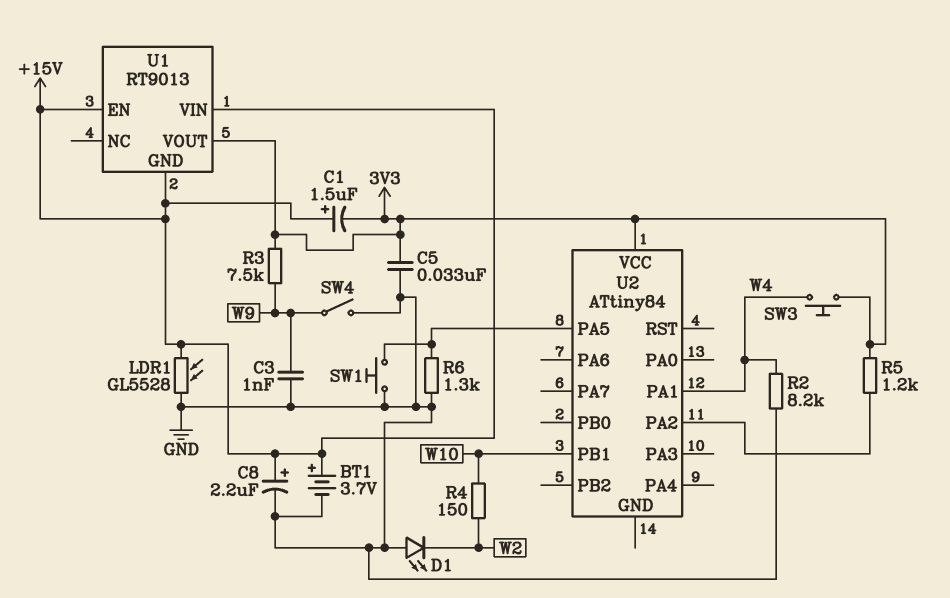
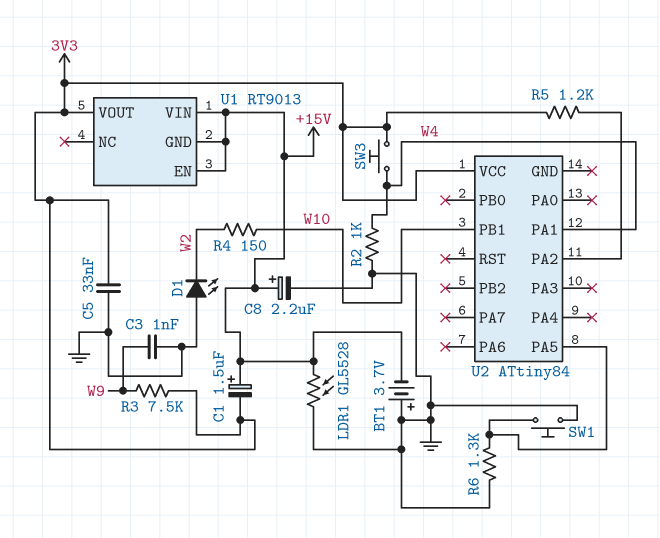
BT1: 3.7V (plus +15V, minus GND) -> 3.7V (plus GND, minus +15V)
R2: 8.2k (GND, W4) -> 1k (GND, W4)
SW4: switch (GND, W9) -> none

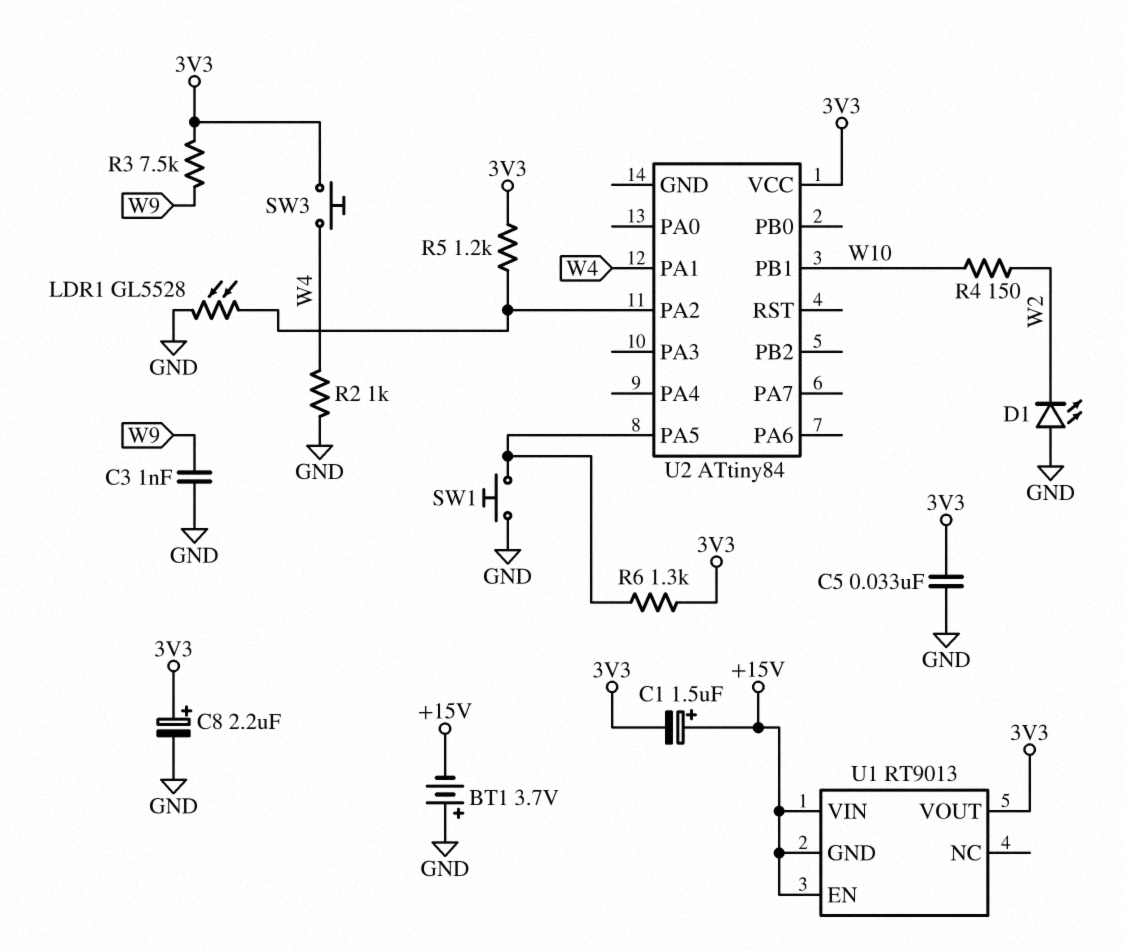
C8: 2.2uF (plus +15V, minus GND) -> 2.2uF (plus 3V3, minus GND)
LDR1: GL5528 (+15V, GND) -> GL5528 (GND, U2/PA2)
R6: 1.3k (GND, U2/PA5) -> 1.3k (3V3, U2/PA5)

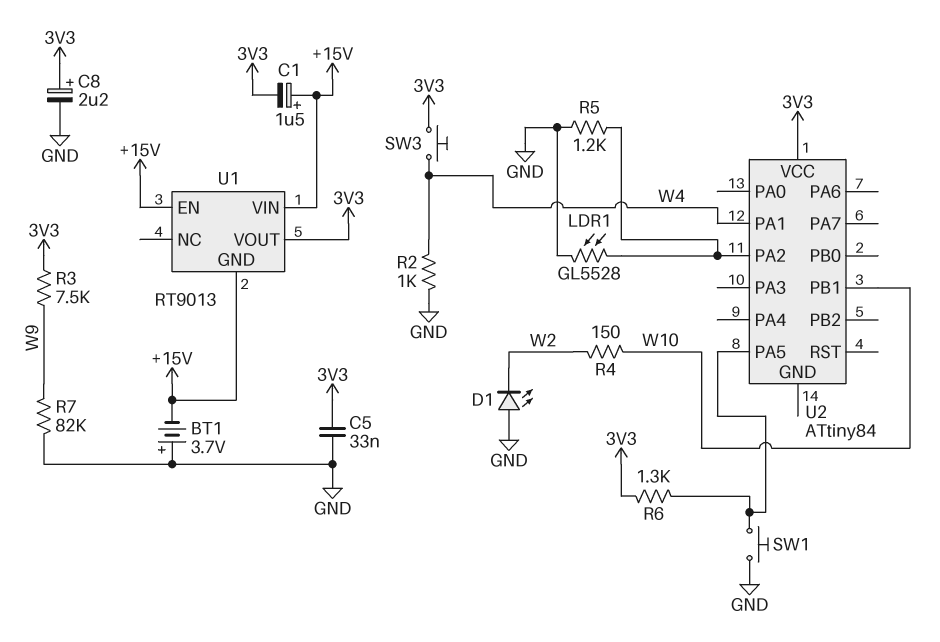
C3: 1nF (GND, W9) -> none
R5: 1.2k (3V3, U2/PA2) -> 1.2k (GND, U2/PA2)
R7: none -> 82k (GND, W9)

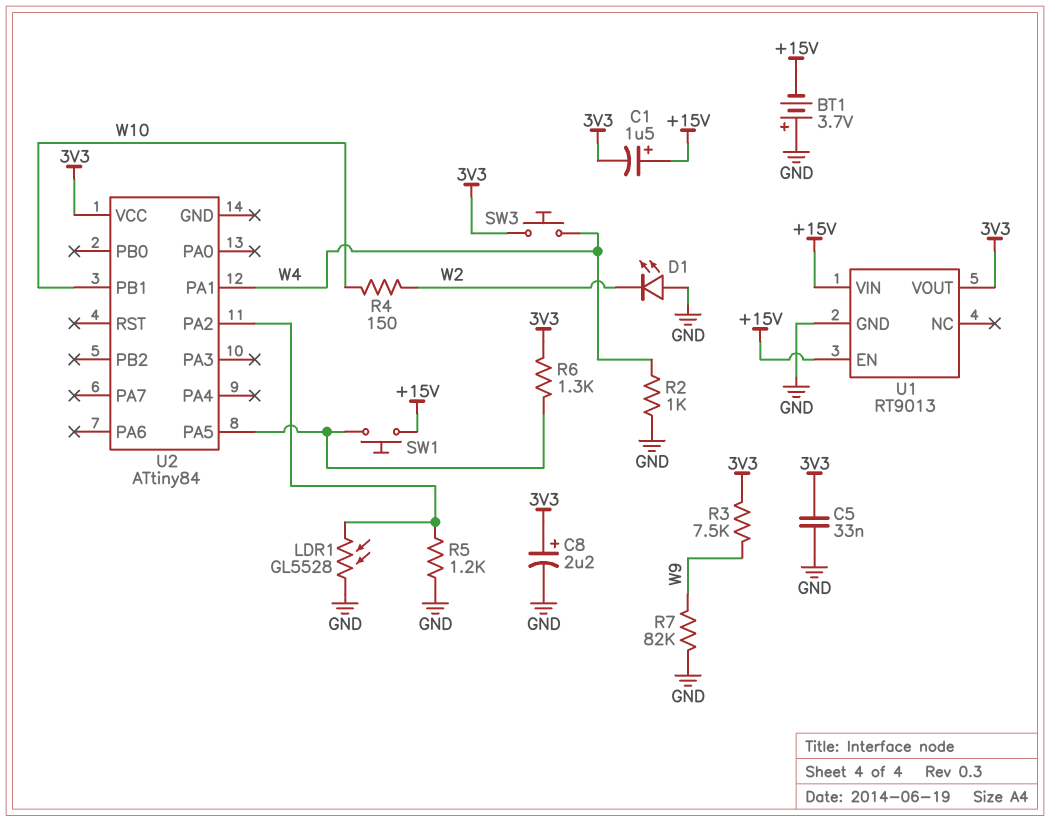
SW1: button (GND, U2/PA5) -> button (+15V, U2/PA5)
U1 pin GND: +15V -> GND

